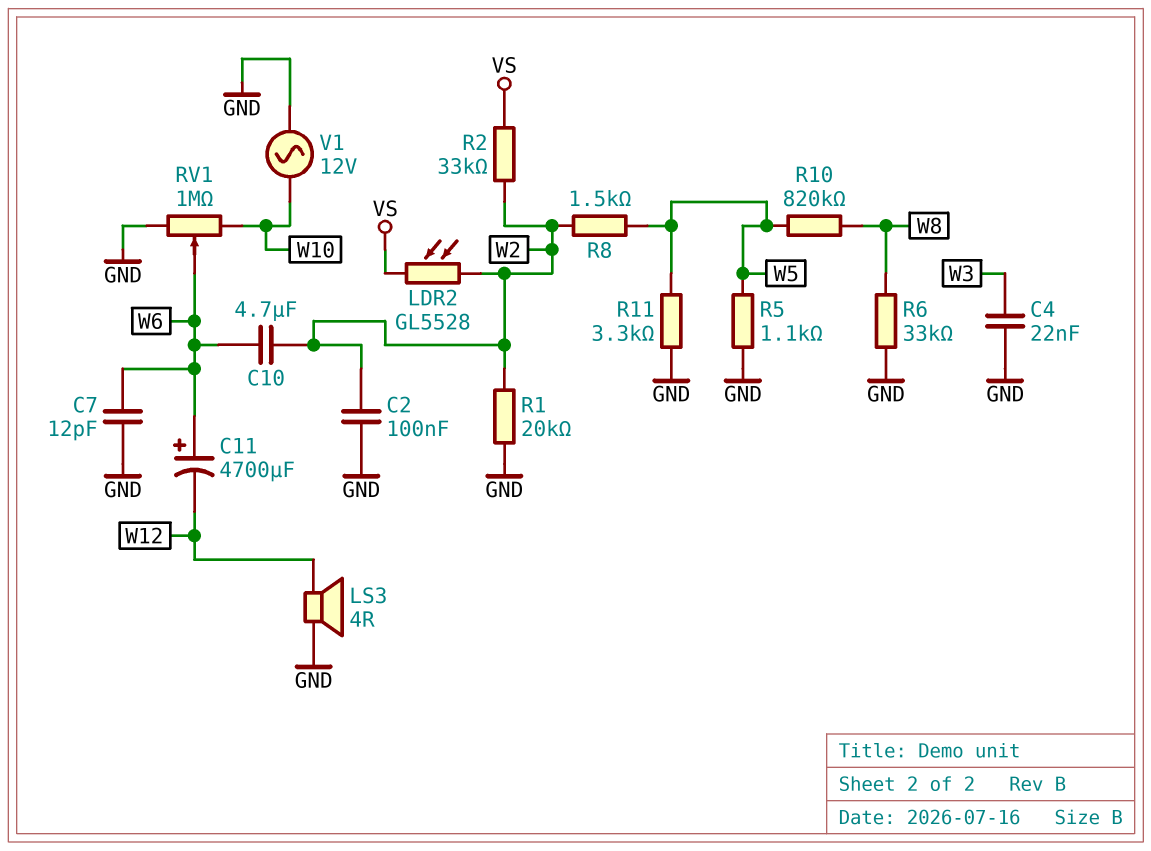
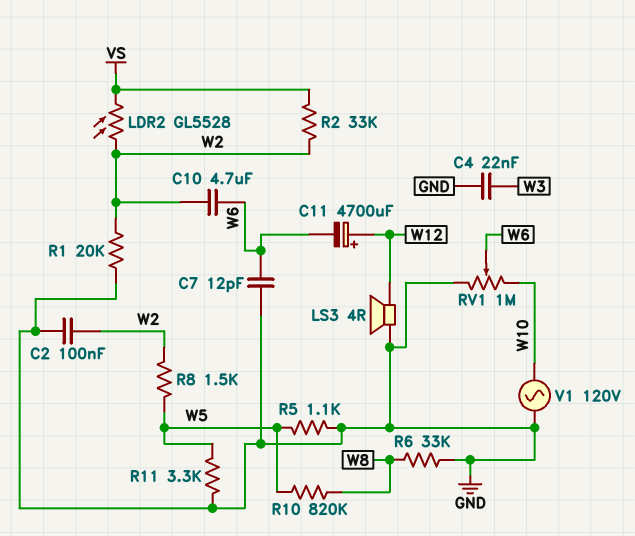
C11: 4700uF (plus W6, minus W12) -> 4700uF (plus W12, minus W6)
V1: AC 12V (GND, W10) -> AC 120V (GND, W10)

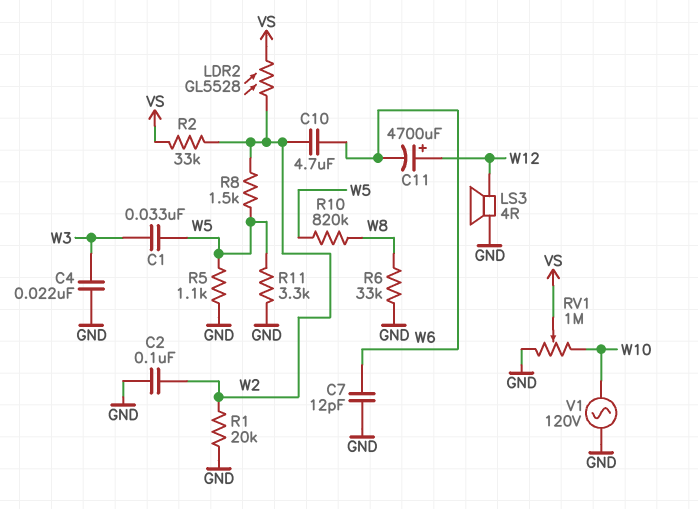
C1: none -> 33nF (W3, W5)
RV1: 1M (GND, W10, wiper W6) -> 1M (GND, W10, wiper VS)

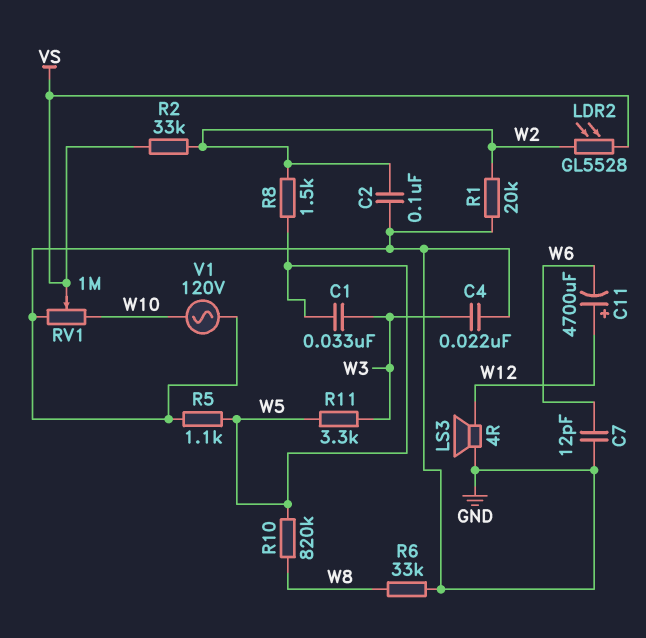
C10: 4.7uF (W2, W6) -> none
R11: 3.3k (GND, W5) -> 3.3k (W3, W5)

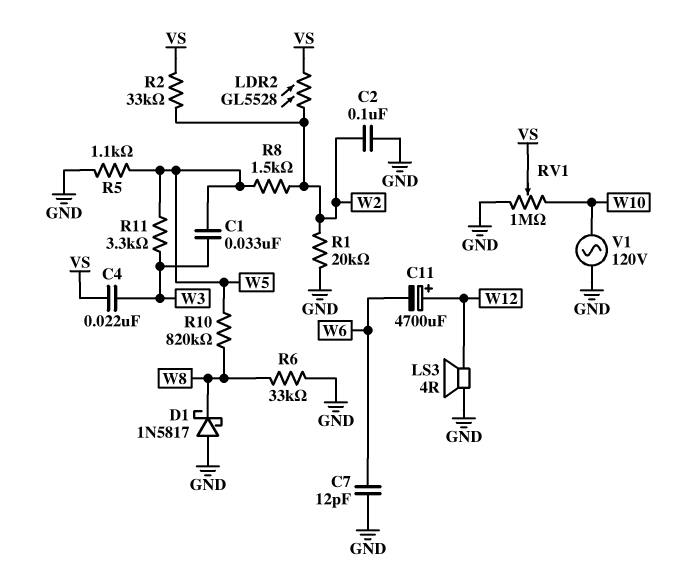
C4: 22nF (GND, W3) -> 22nF (VS, W3)
D1: none -> schottky 1N5817 (A GND, K W8)

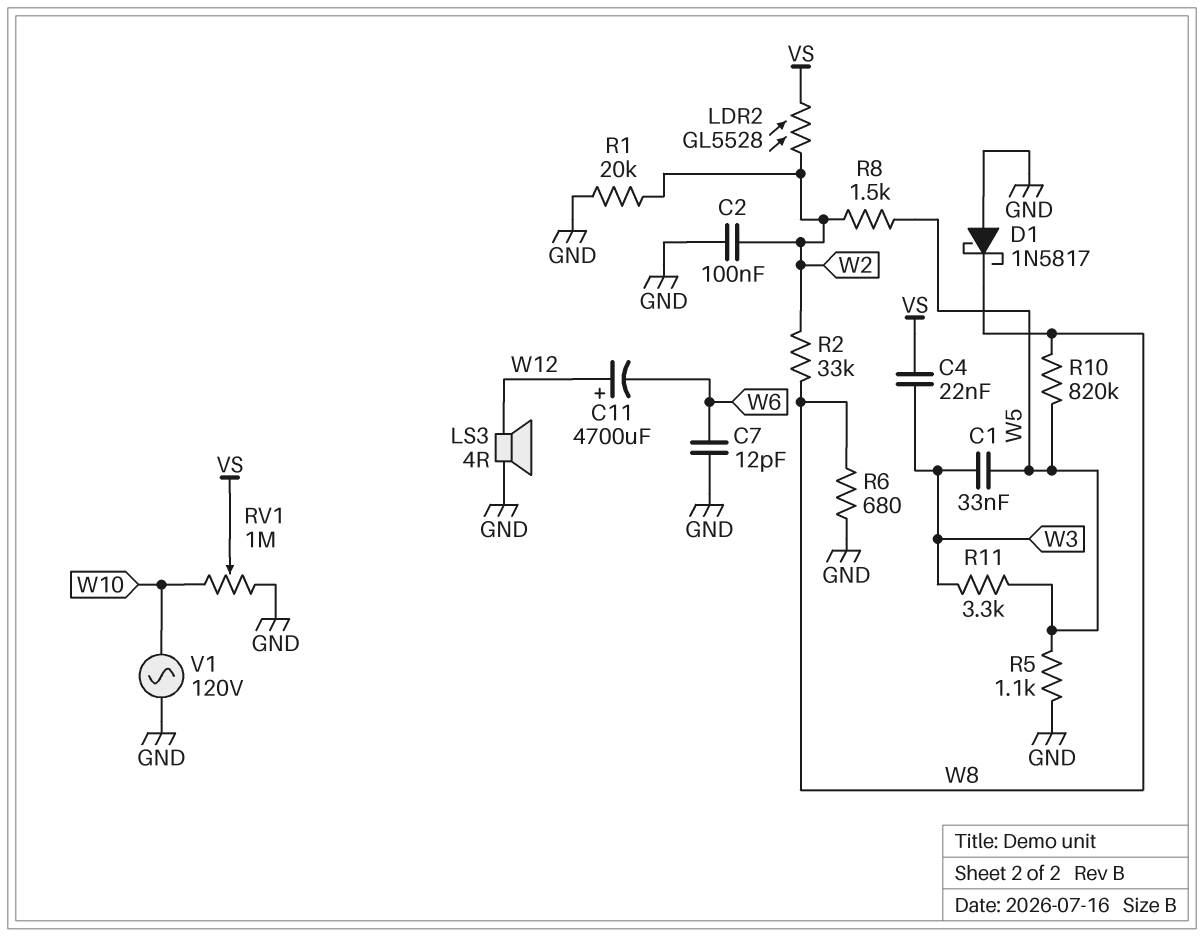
R2: 33k (VS, W2) -> 33k (W2, W8)
R6: 33k (GND, W8) -> 680 (GND, W8)

